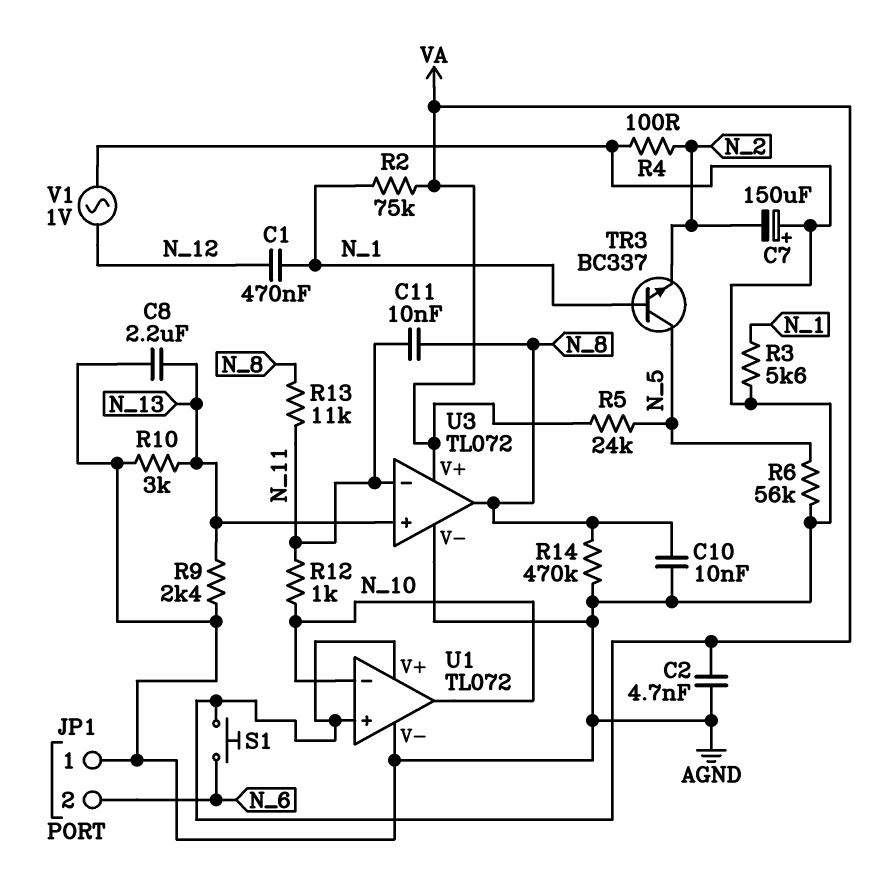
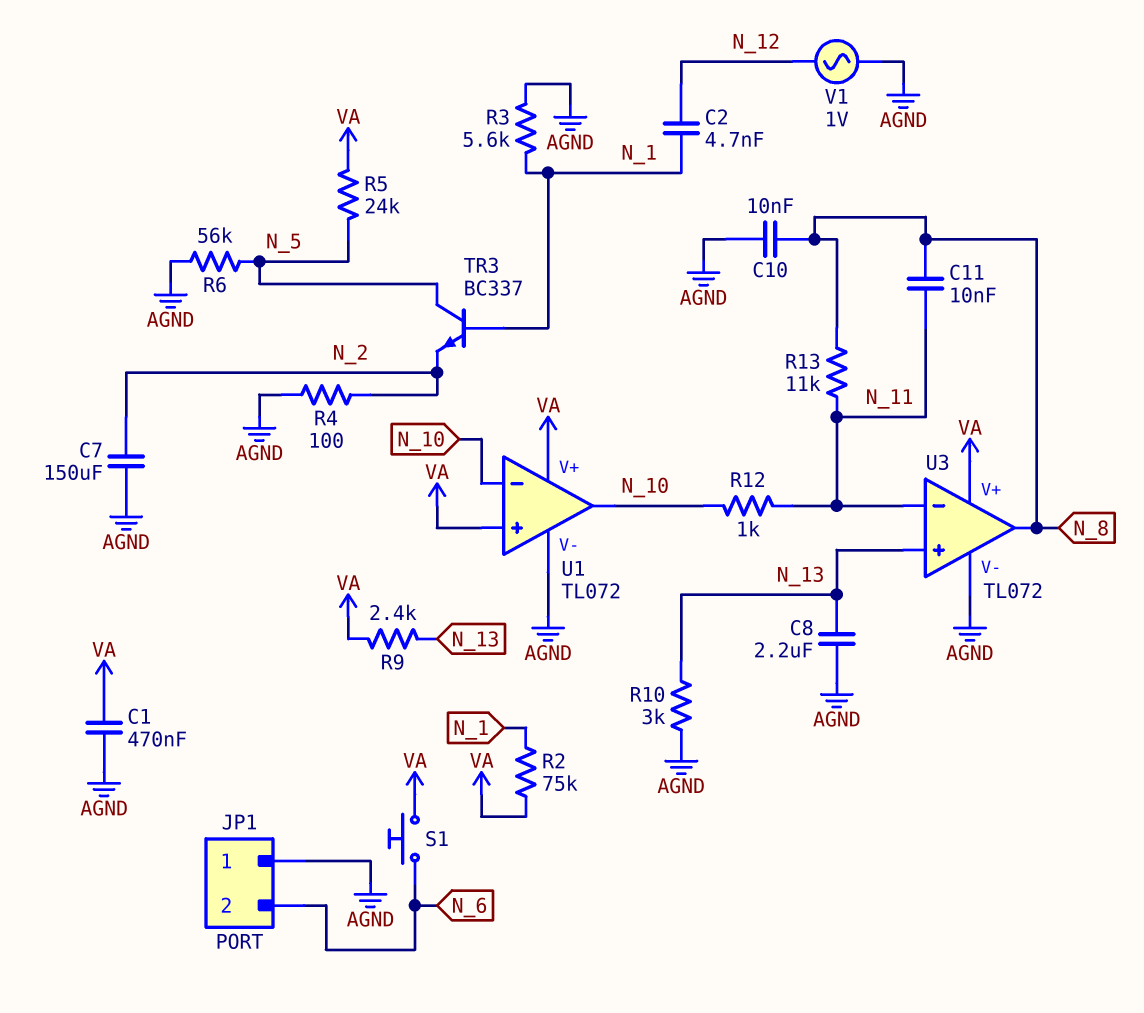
C1: 470nF (N_1, N_12) -> 470nF (AGND, VA)
C2: 4.7nF (AGND, VA) -> 4.7nF (N_1, N_12)
C7: 150uF (plus AGND, minus N_2) -> 150uF (AGND, N_2)
R9: 2.4k (AGND, N_13) -> 2.4k (N_13, VA)
R14: 470k (AGND, N_8) -> none

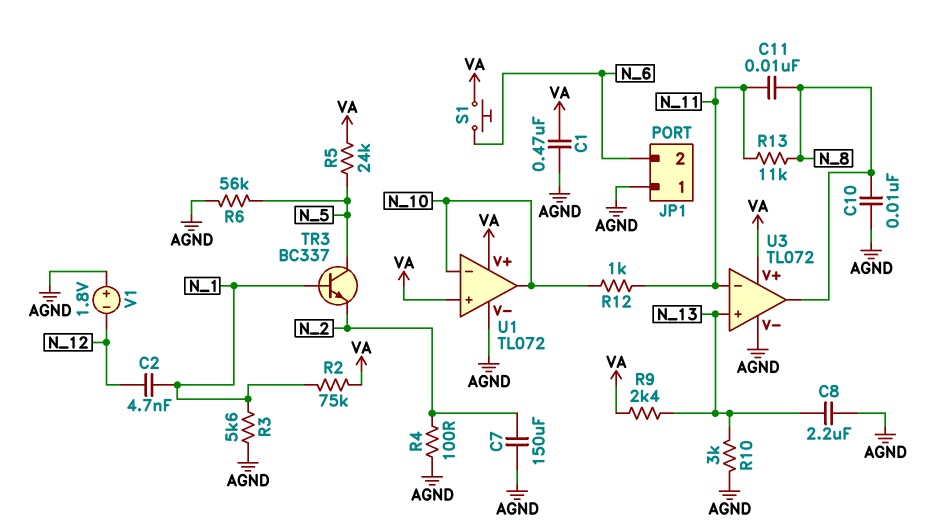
V1: AC 1V (AGND, N_12) -> 1.8V (plus AGND, minus N_12)

